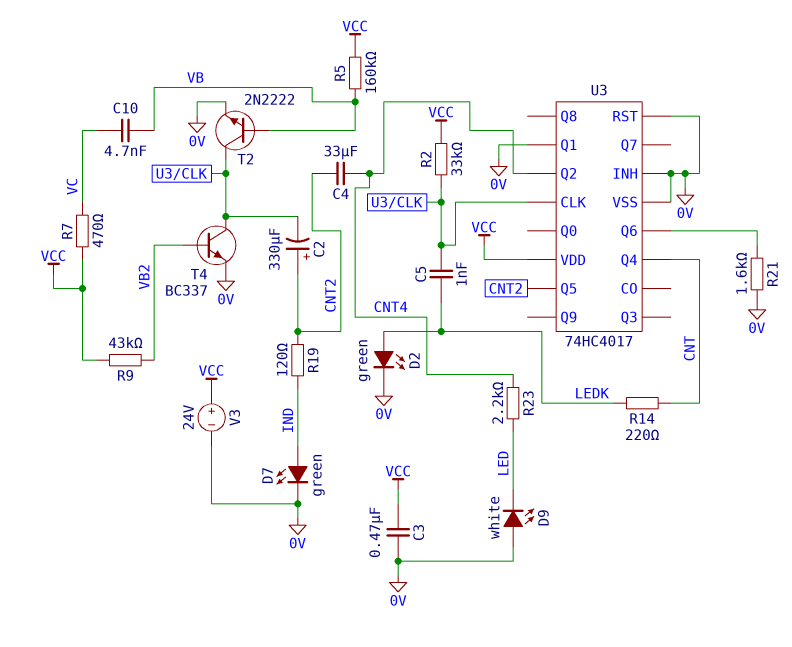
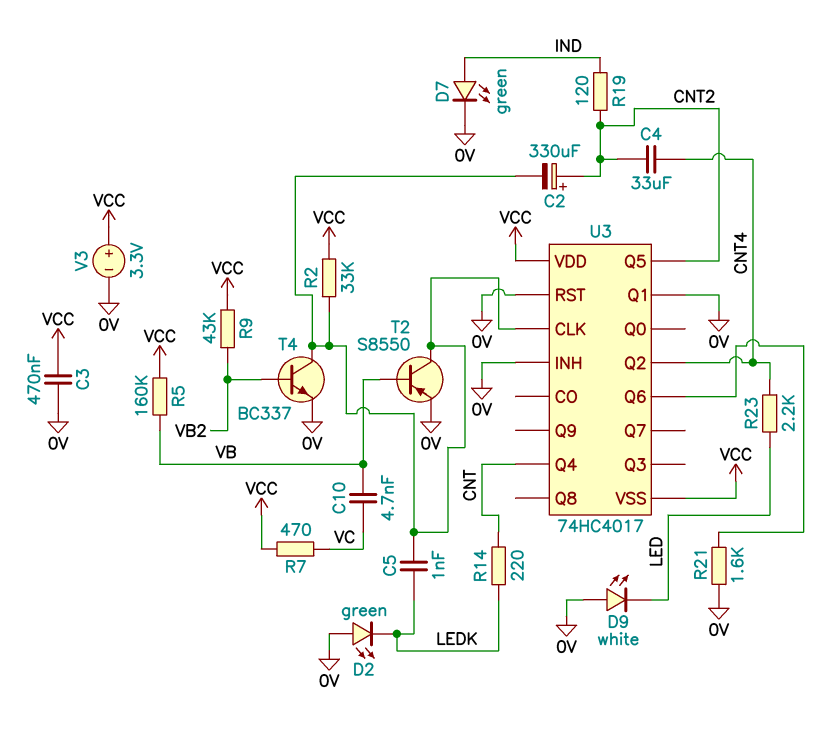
D2: LED green (A LEDK, K 0V) -> LED green (A 0V, K LEDK)
T2: NPN 2N2222 (B VB, C U3/CLK, E 0V) -> PNP S8550 (B VB, C U3/CLK, E 0V)
U3 pin VSS: 0V -> VCC
V3: 24V (plus VCC, minus 0V) -> 3.3V (plus VCC, minus 0V)

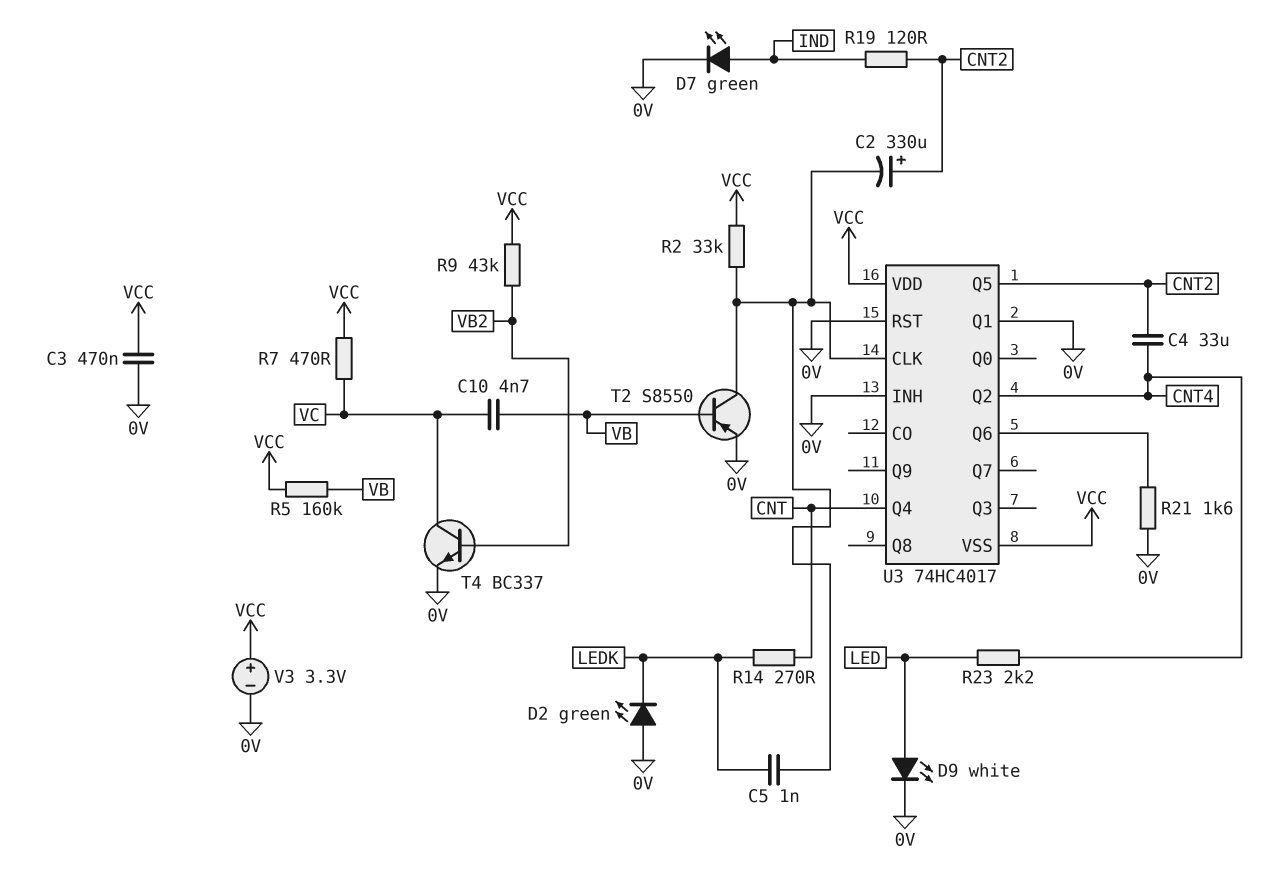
D9: LED white (A 0V, K LED) -> LED white (A LED, K 0V)
R14: 220 (CNT, LEDK) -> 270 (CNT, LEDK)
T4: NPN BC337 (B VB2, C U3/CLK, E 0V) -> NPN BC337 (B VB2, C VC, E 0V)

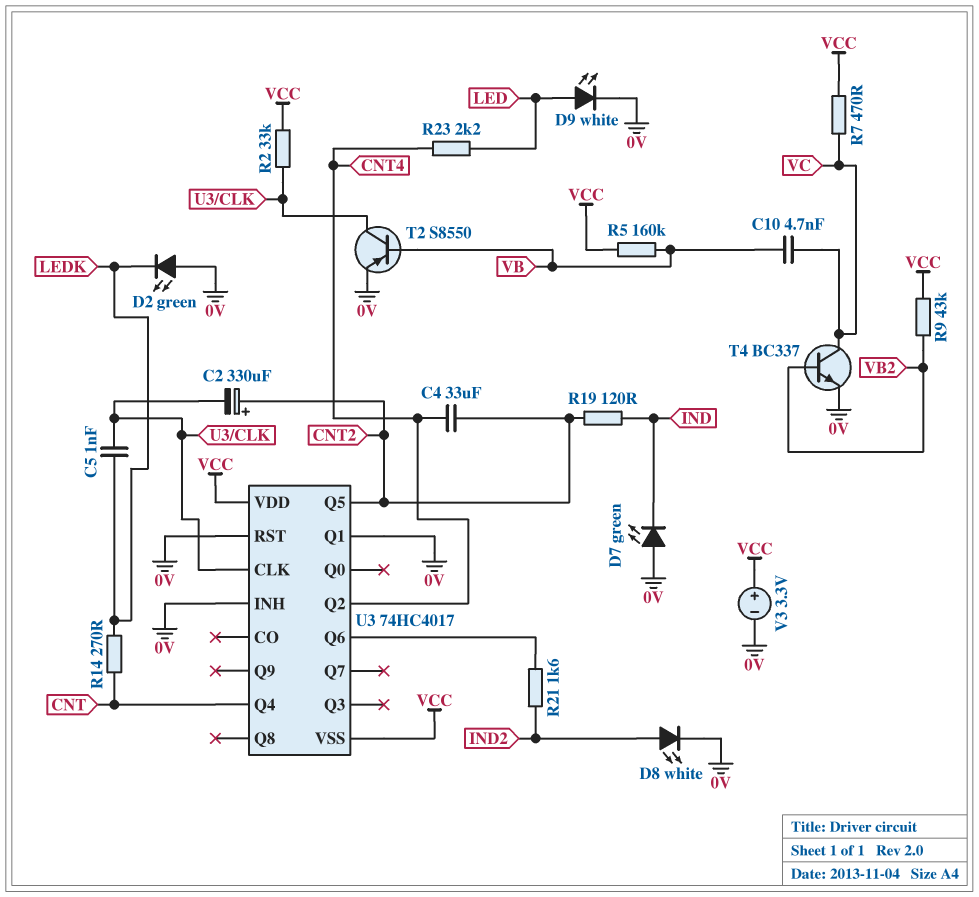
C3: 470nF (0V, VCC) -> none
D7: LED green (A IND, K 0V) -> LED green (A 0V, K IND)
D8: none -> LED white (A IND2, K 0V)
R21: 1.6k (0V, U3/Q6) -> 1.6k (IND2, U3/Q6)

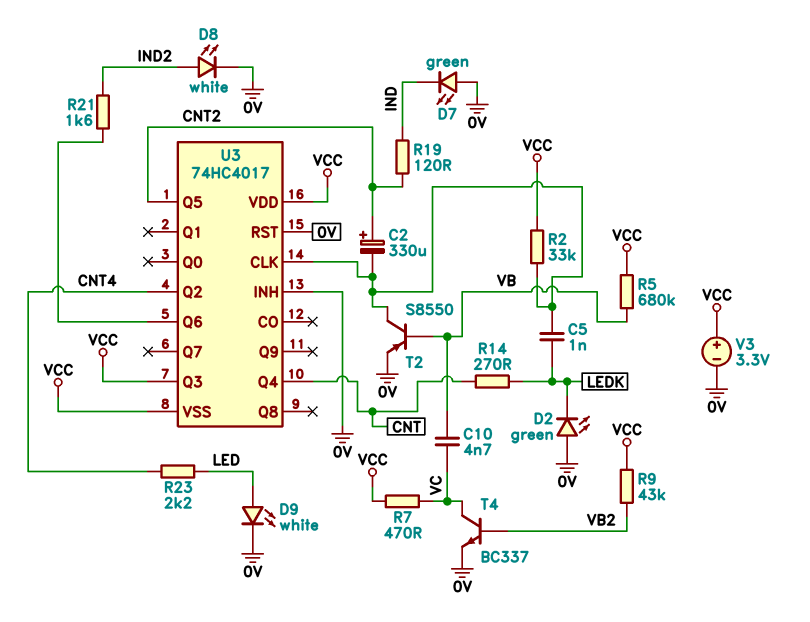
C4: 33uF (CNT2, CNT4) -> none
R5: 160k (VB, VCC) -> 680k (VB, VCC)
U3 pin Q1: 0V -> none
U3 pin Q3: none -> VCC

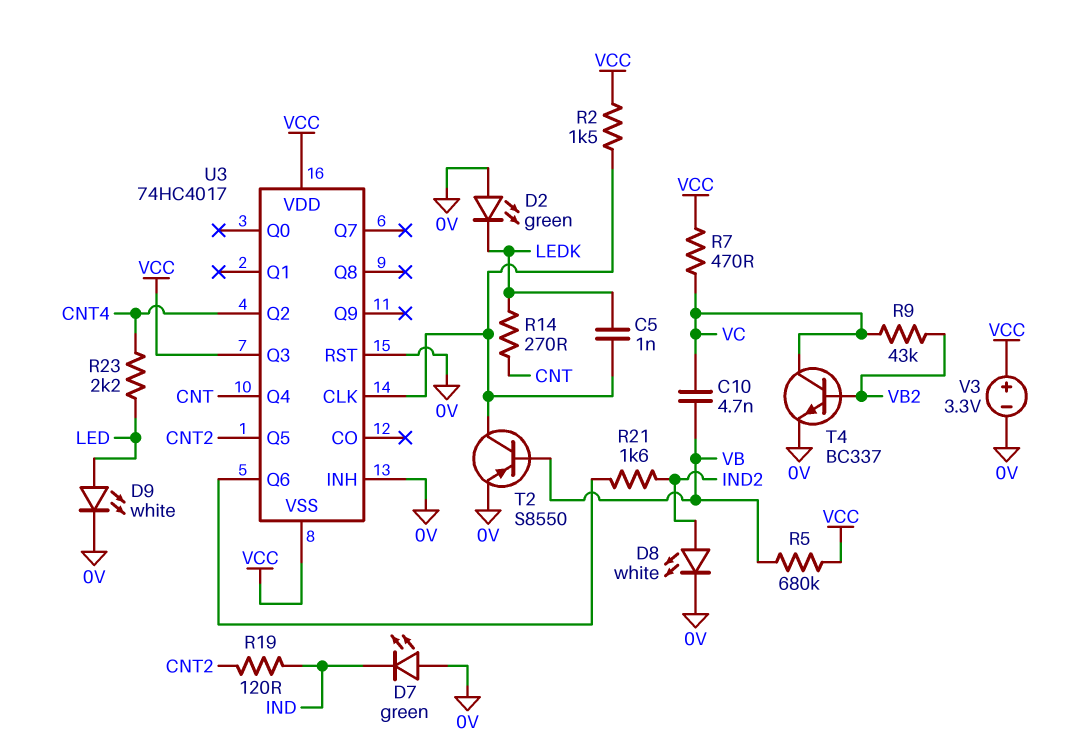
C2: 330uF (plus CNT2, minus U3/CLK) -> none
R2: 33k (U3/CLK, VCC) -> 1.5k (U3/CLK, VCC)
R9: 43k (VB2, VCC) -> 43k (VB2, VC)

